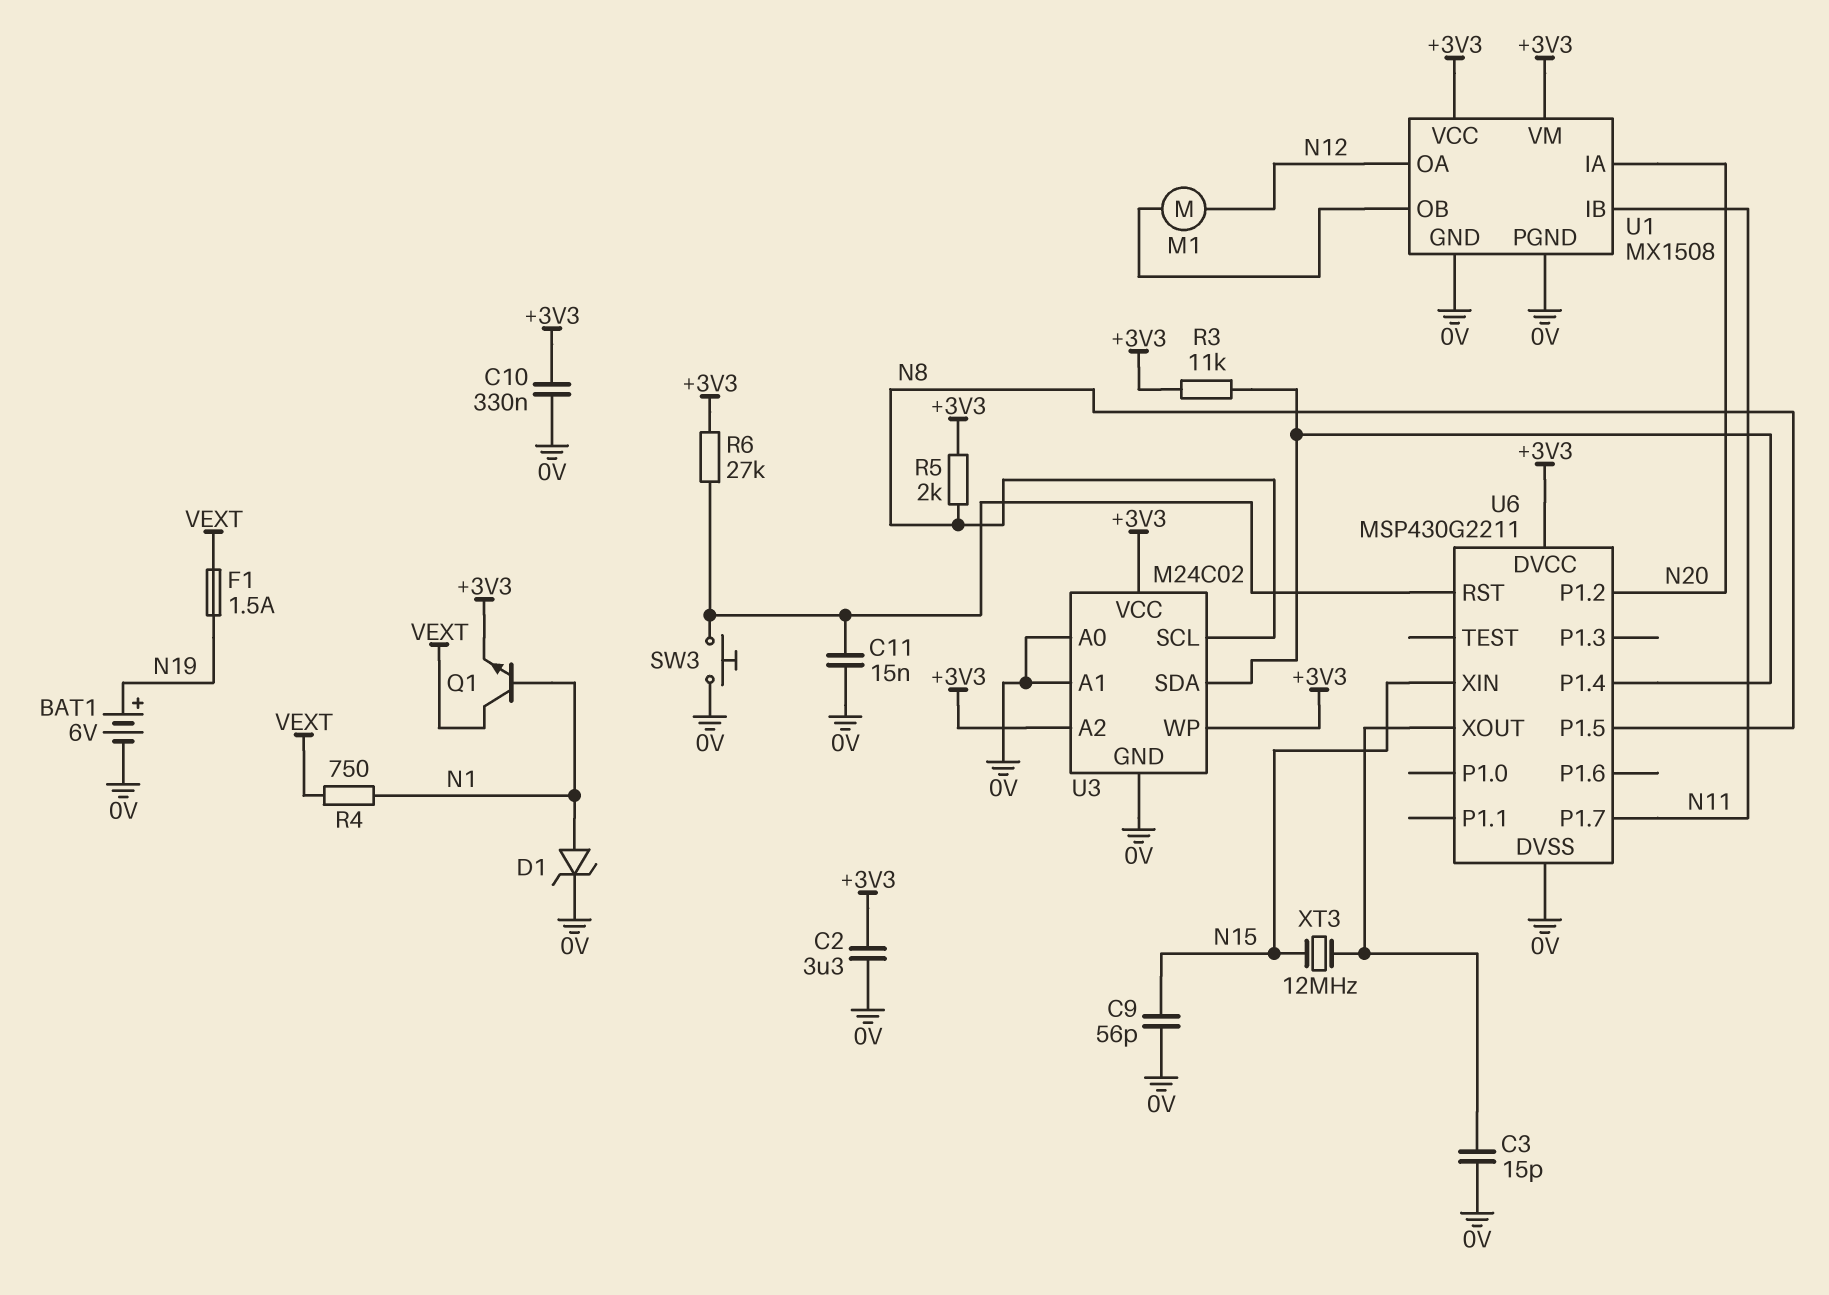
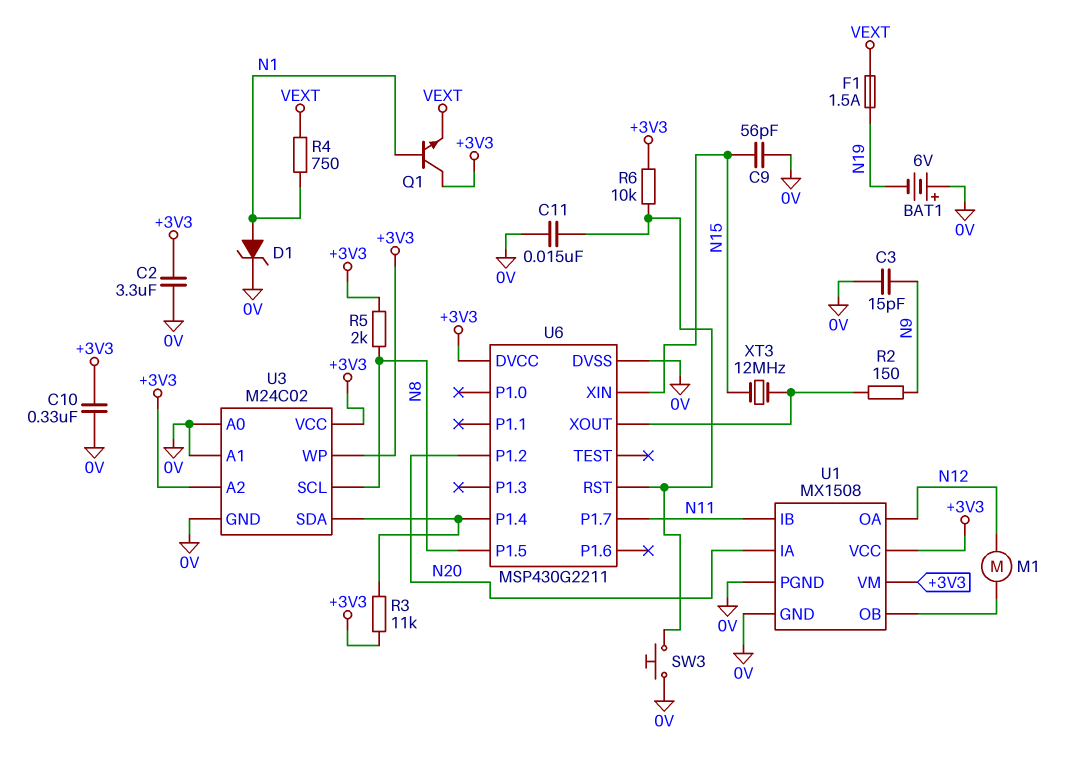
BAT1: 6V (plus N19, minus 0V) -> 6V (plus 0V, minus N19)
C3: 15pF (0V, U6/XOUT) -> 15pF (0V, N9)
Q1: NPN (B N1, C VEXT, E +3V3) -> NPN (B N1, C +3V3, E VEXT)
R2: none -> 150 (N9, U6/XOUT)
R6: 27k (+3V3, U6/RST) -> 10k (+3V3, U6/RST)

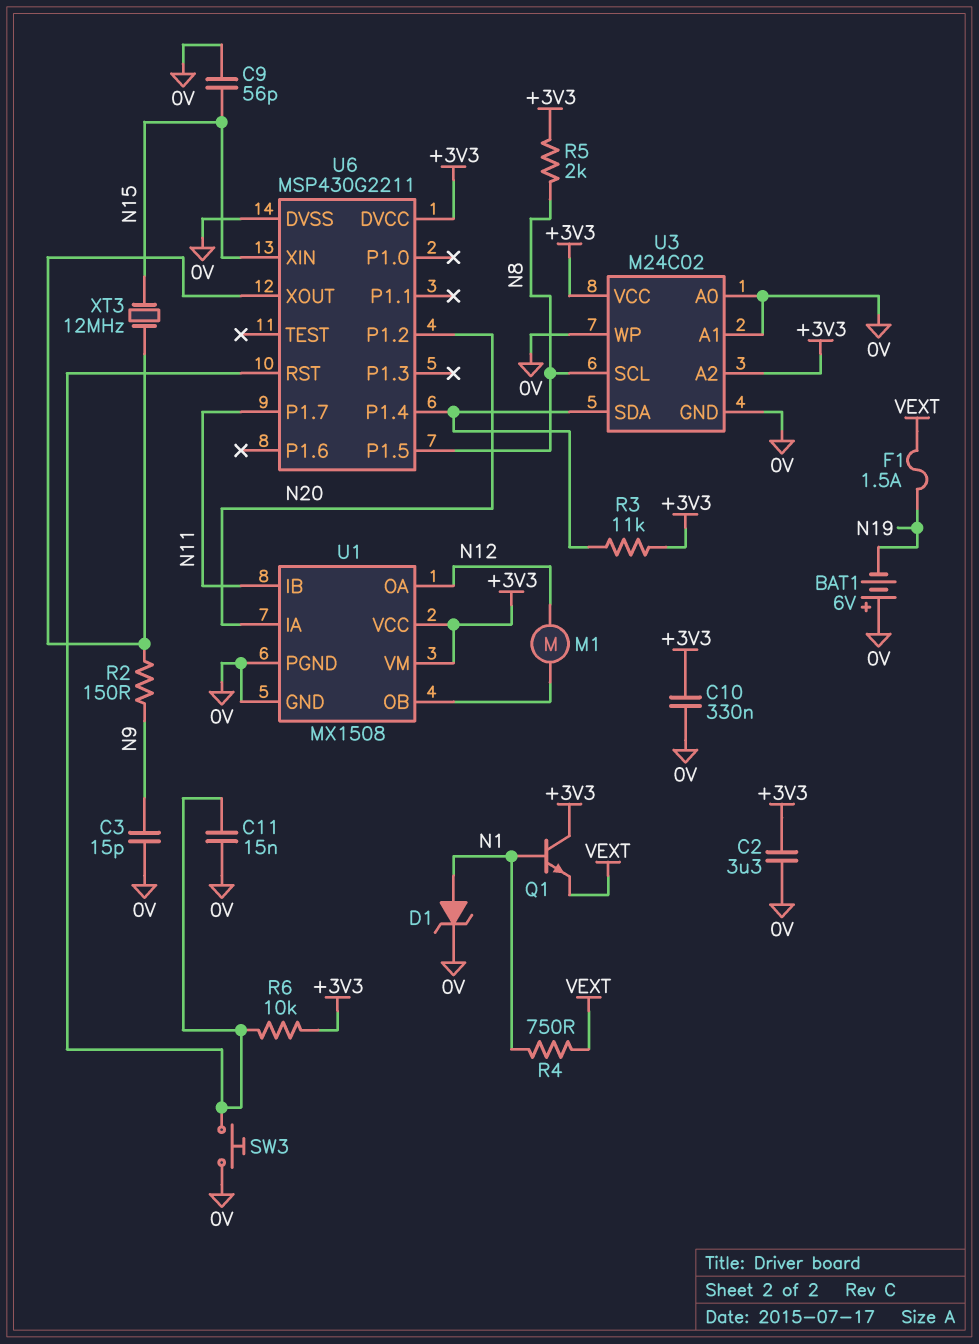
U3 pin WP: +3V3 -> 0V

